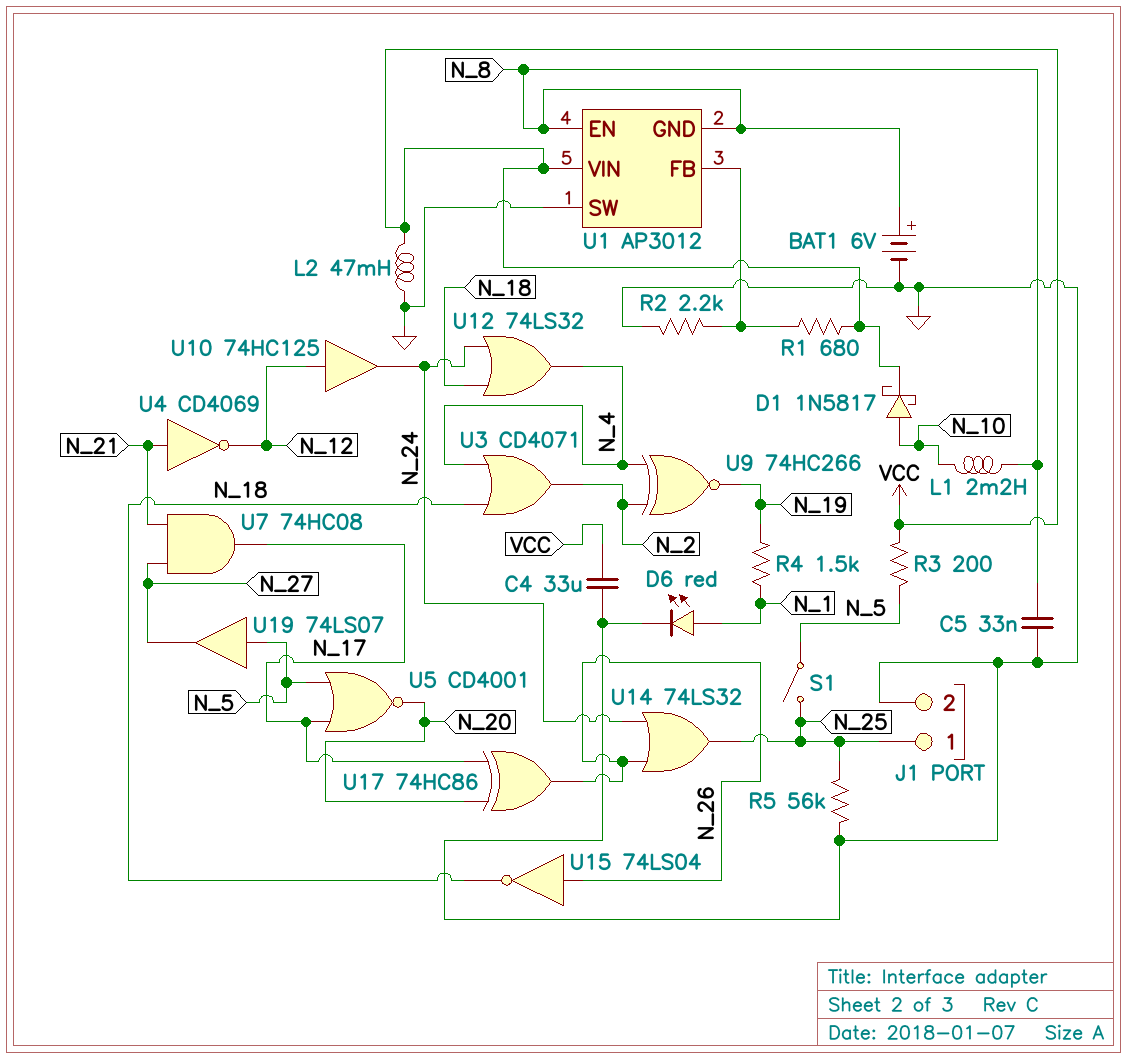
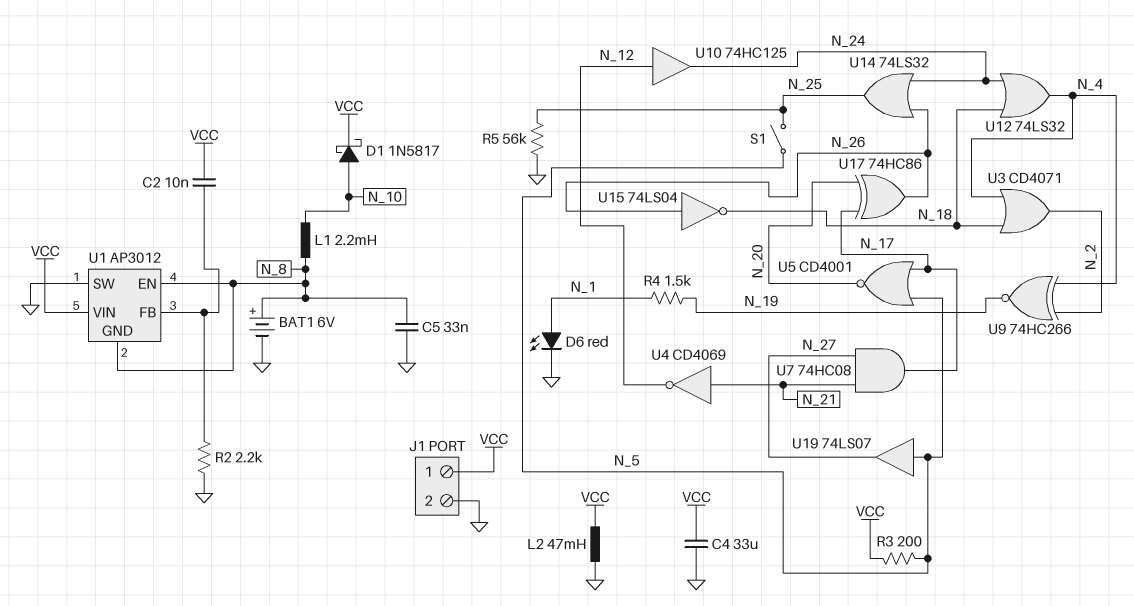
C2: none -> 10nF (U1/FB, VCC)
J1 pin 1: N_25 -> VCC
R1: 680 (U1/FB, VCC) -> none

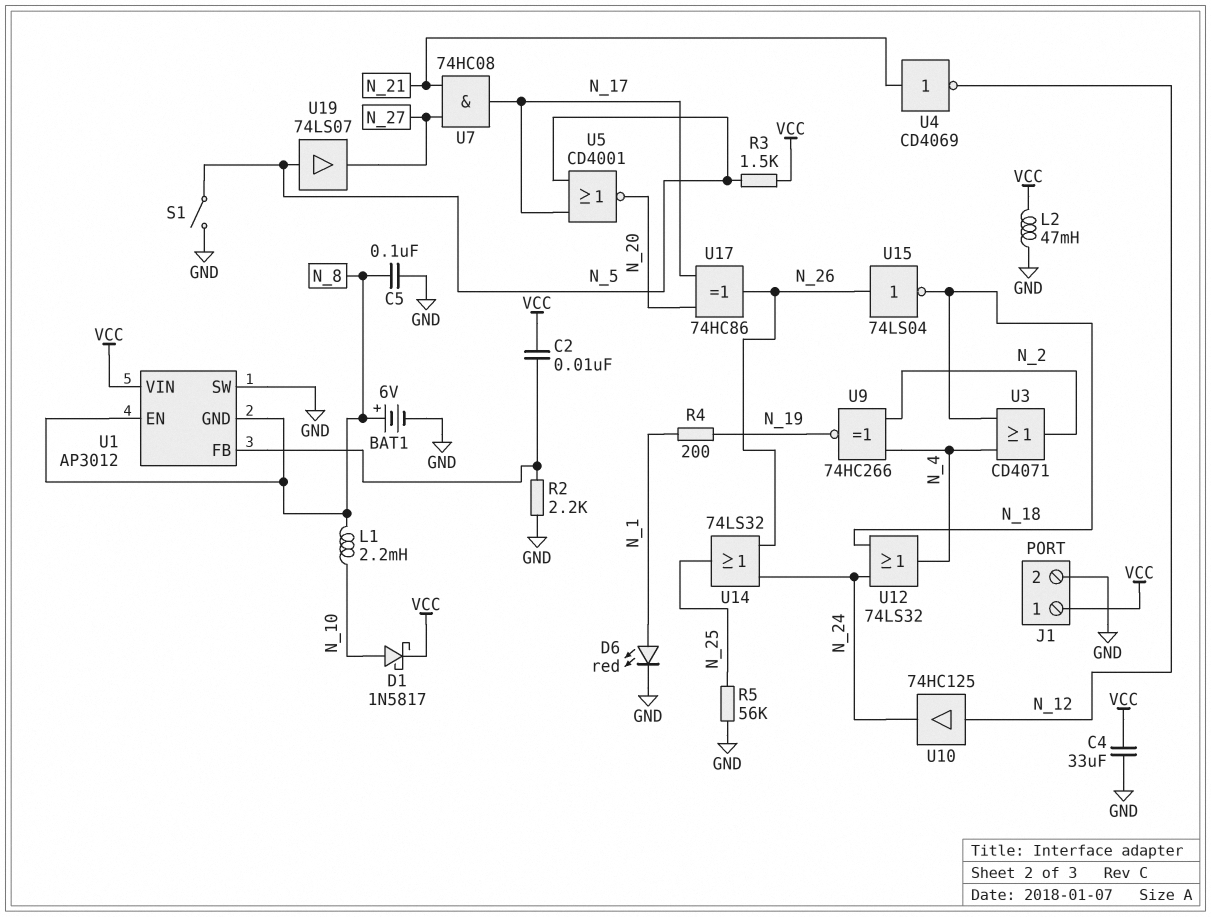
C5: 33nF (GND, N_8) -> 100nF (GND, N_8)
R3: 200 (N_5, VCC) -> 1.5k (N_5, VCC)
R4: 1.5k (N_1, N_19) -> 200 (N_1, N_19)
S1: switch (N_5, N_25) -> switch (GND, N_5)

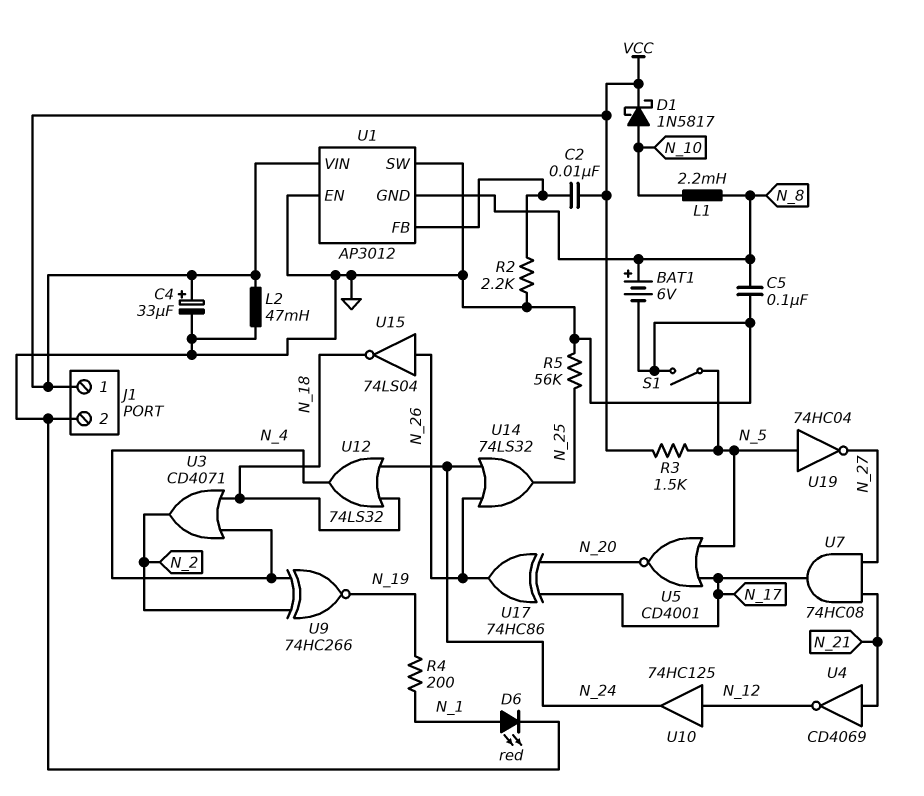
C4: 33uF (GND, VCC) -> 33uF (plus VCC, minus GND)
U1 pin EN: N_8 -> GND
U19: buffer 74LS07 (in N_5, out N_27) -> NOT 74HC04 (in N_5, out N_27)

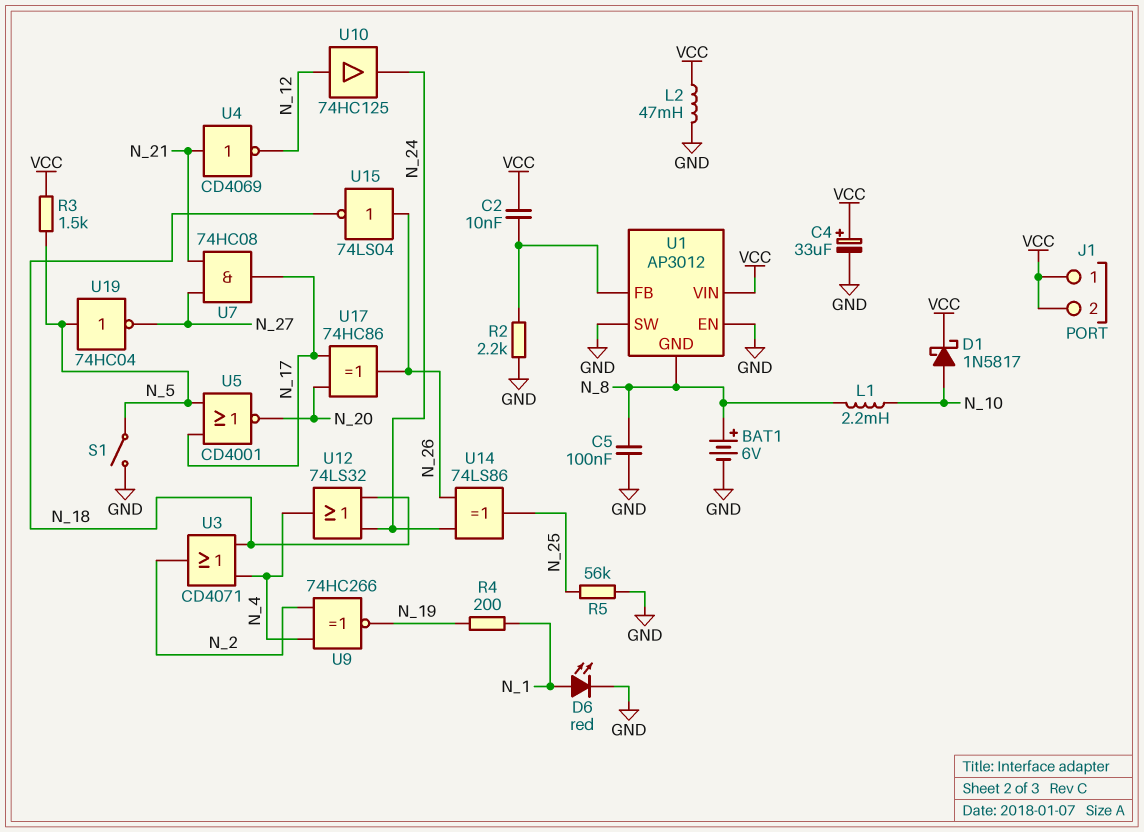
J1 pin 2: GND -> VCC
U14: OR 74LS32 (in N_24, in N_26, out N_25) -> XOR 74LS86 (in N_24, in N_26, out N_25)

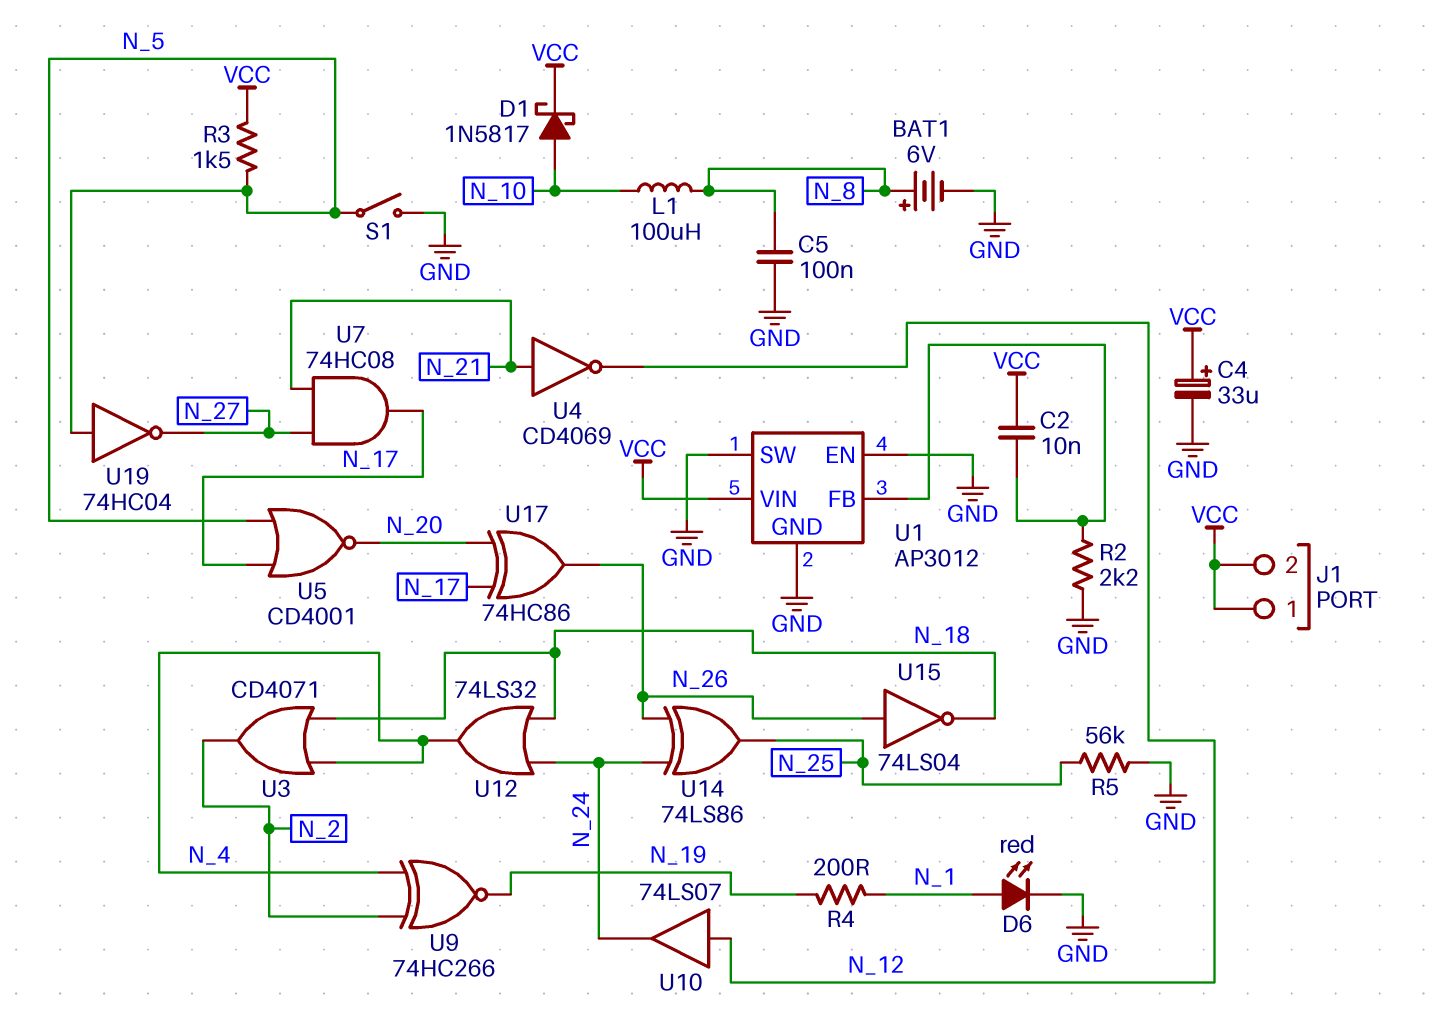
L1: 2.2mH (N_8, N_10) -> 100uH (N_8, N_10)
L2: 47mH (GND, VCC) -> none
U1 pin GND: N_8 -> GND
U10: buffer 74HC125 (in N_12, out N_24) -> buffer 74LS07 (in N_12, out N_24)

